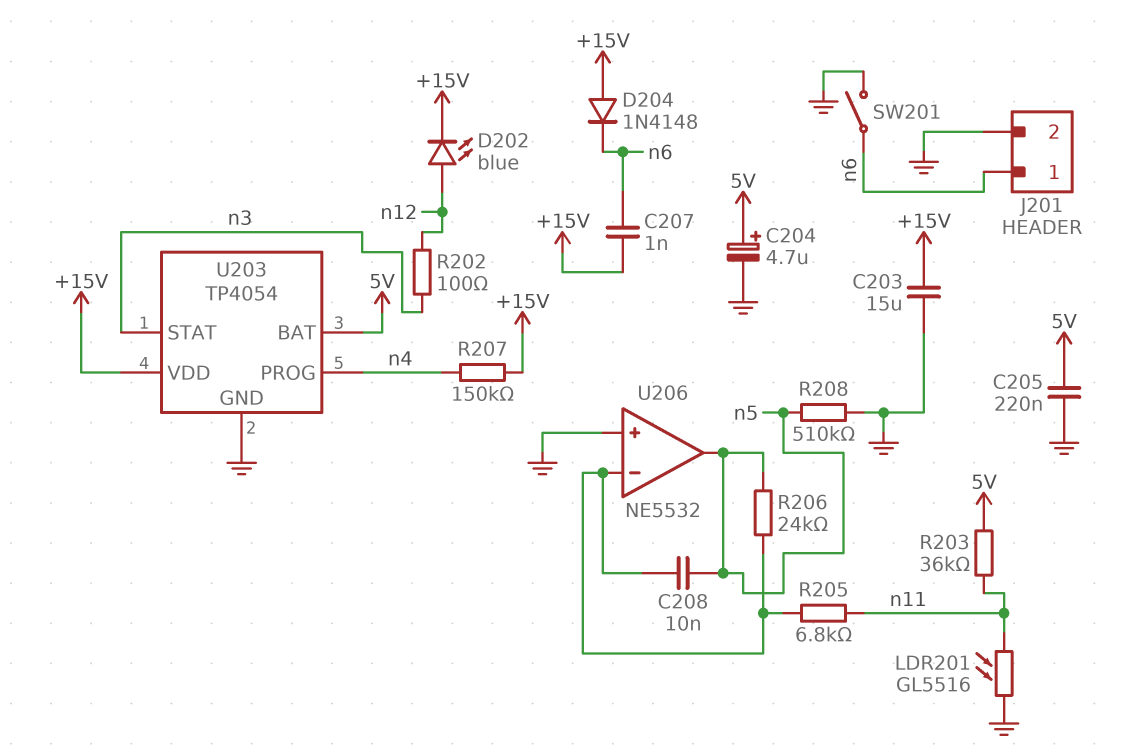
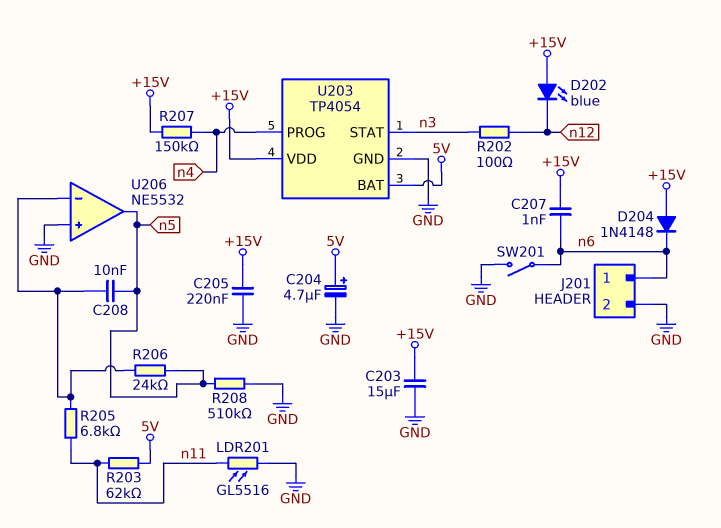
C205: 220nF (5V, GND) -> 220nF (+15V, GND)
D202: LED blue (A n12, K +15V) -> LED blue (A +15V, K n12)
R203: 36k (5V, n11) -> 62k (5V, n11)

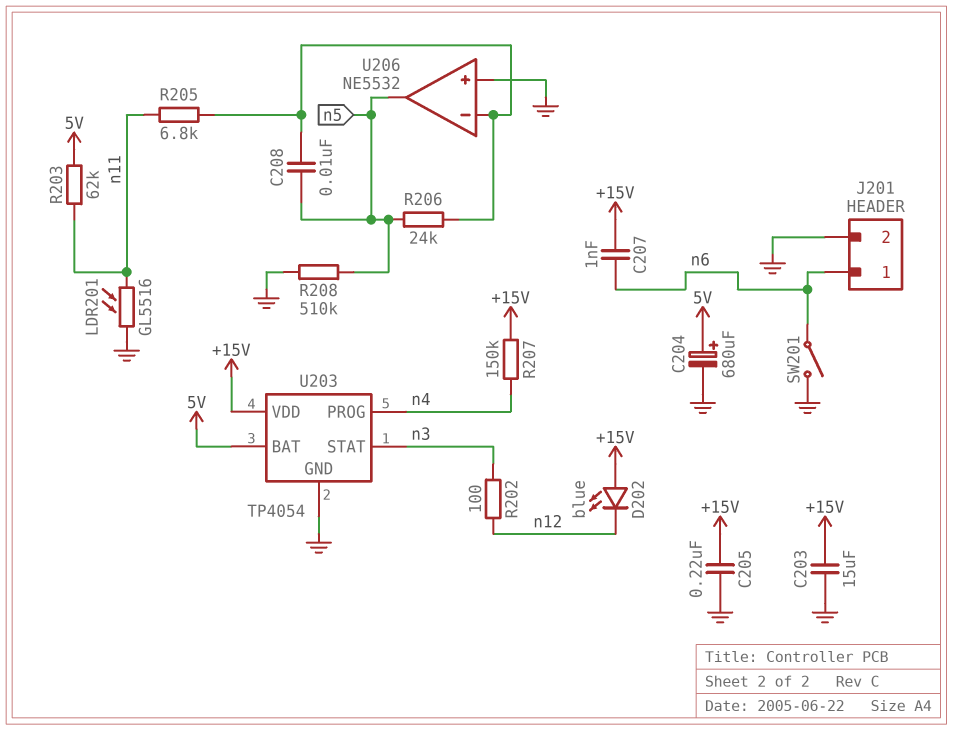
C204: 4.7uF (plus 5V, minus GND) -> 680uF (plus 5V, minus GND)
D204: diode 1N4148 (A +15V, K n6) -> none

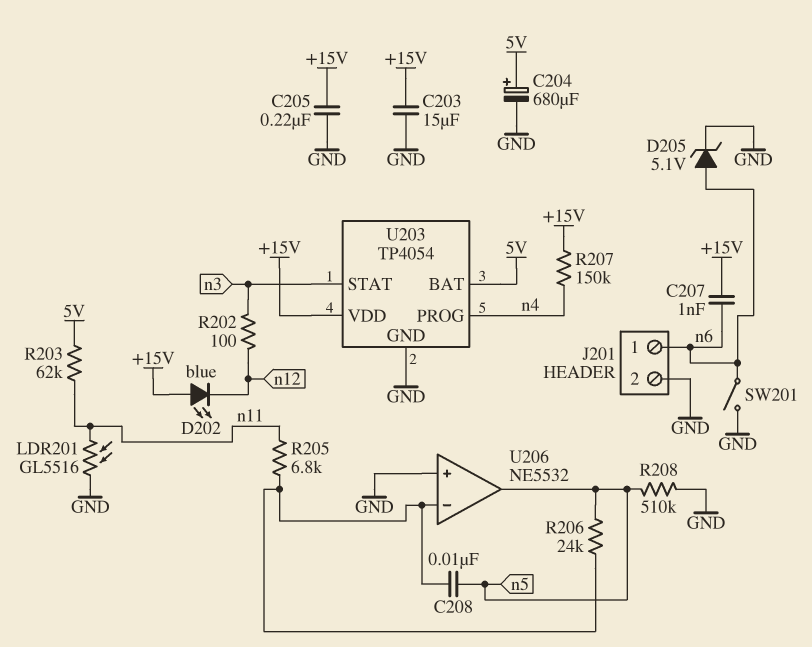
D205: none -> zener 5.1V (A n6, K GND)

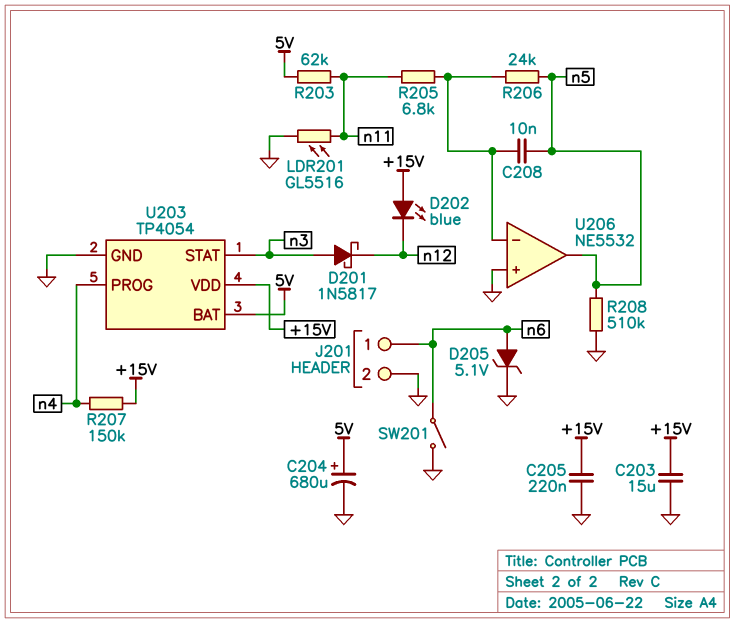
C207: 1nF (+15V, n6) -> none
D201: none -> schottky 1N5817 (A n3, K n12)
R202: 100 (n3, n12) -> none

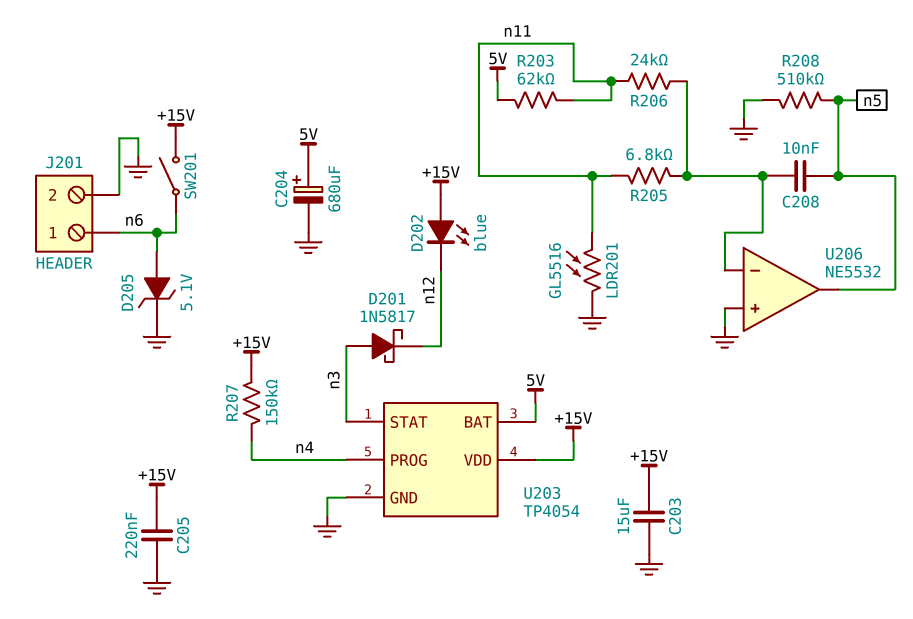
R206: 24k (U206/in-, n5) -> 24k (U206/in-, n11)
SW201: switch (GND, n6) -> switch (+15V, n6)

